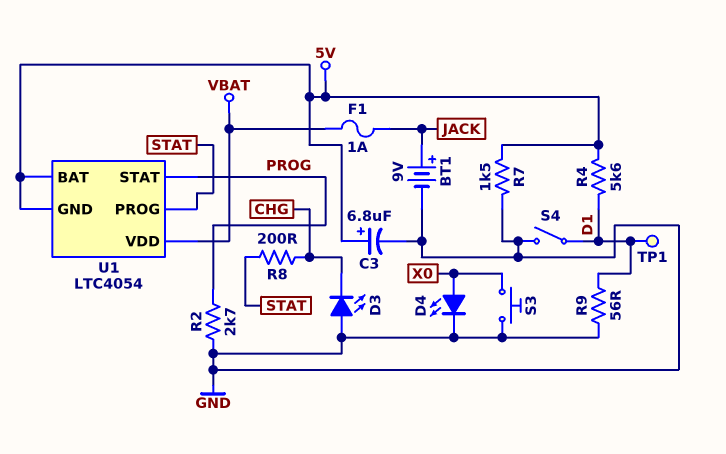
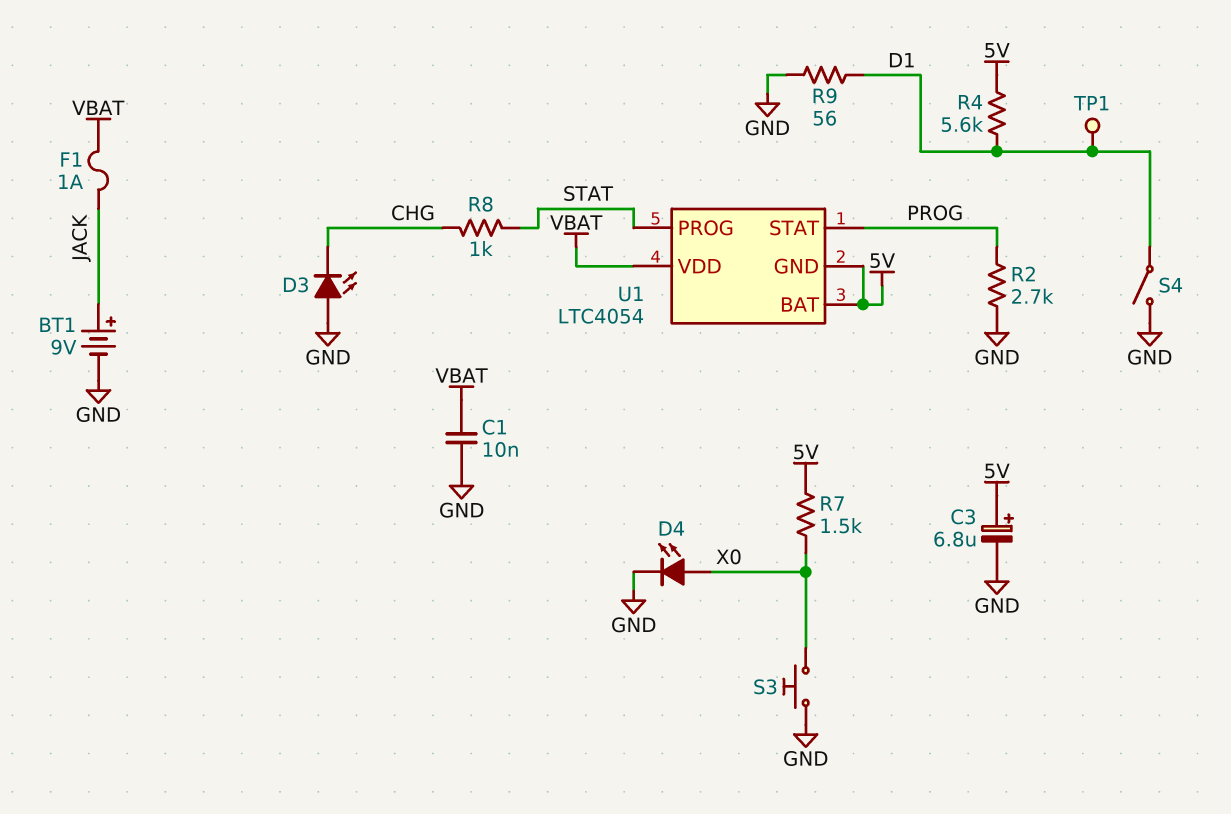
C1: none -> 10nF (GND, VBAT)
R7: 1.5k (5V, GND) -> 1.5k (5V, X0)
R8: 200 (CHG, STAT) -> 1k (CHG, STAT)

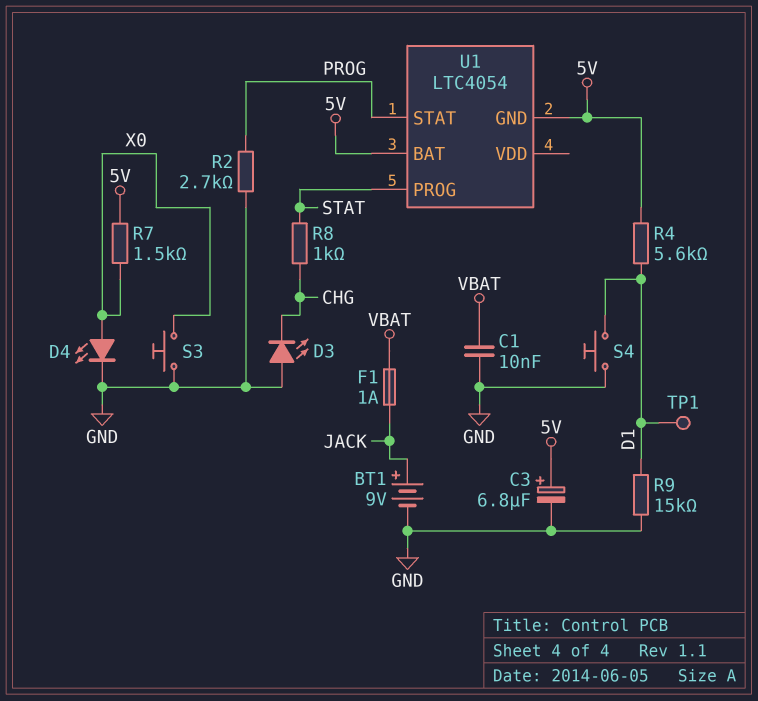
R9: 56 (D1, GND) -> 15k (D1, GND)
S4: switch (D1, GND) -> button (D1, GND)
U1 pin VDD: VBAT -> none

